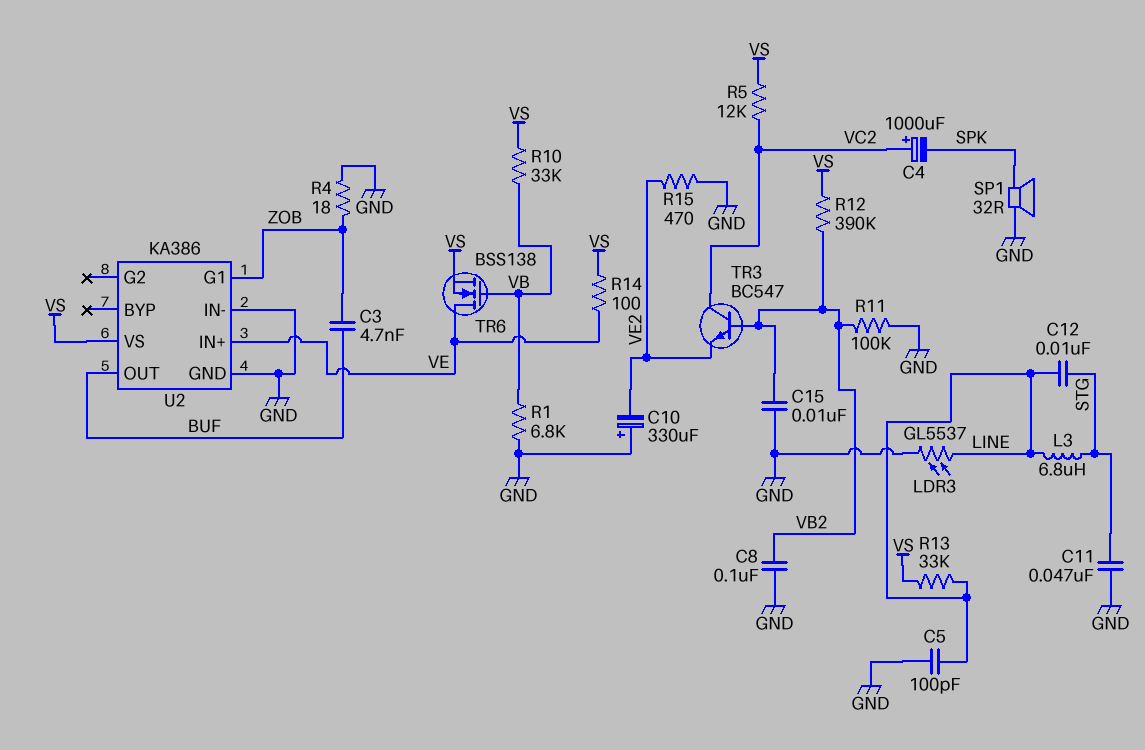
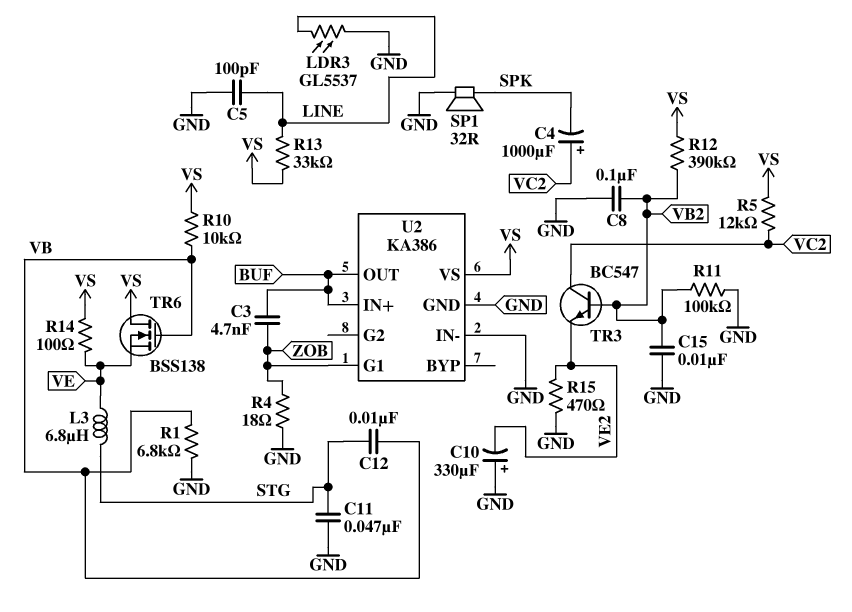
C12: 10nF (LINE, STG) -> 10nF (STG, VB)
L3: 6.8uH (LINE, STG) -> 6.8uH (STG, VE)
R10: 33k (VB, VS) -> 10k (VB, VS)
TR6: NMOS BSS138 (G VB, D VE, S VS) -> NMOS BSS138 (G VB, D VS, S VE)
U2 pin IN+: VE -> BUF

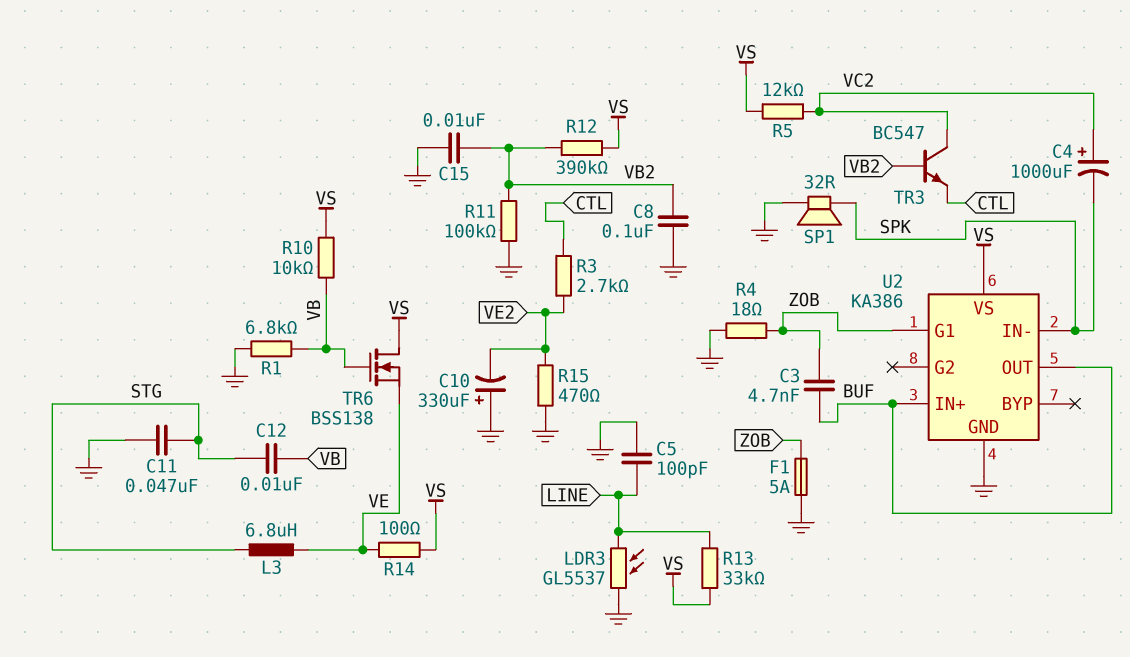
F1: none -> 5A (GND, ZOB)
R3: none -> 2.7k (CTL, VE2)
TR3: NPN BC547 (B VB2, C VC2, E VE2) -> NPN BC547 (B VB2, C VC2, E CTL)
U2 pin IN-: GND -> SPK

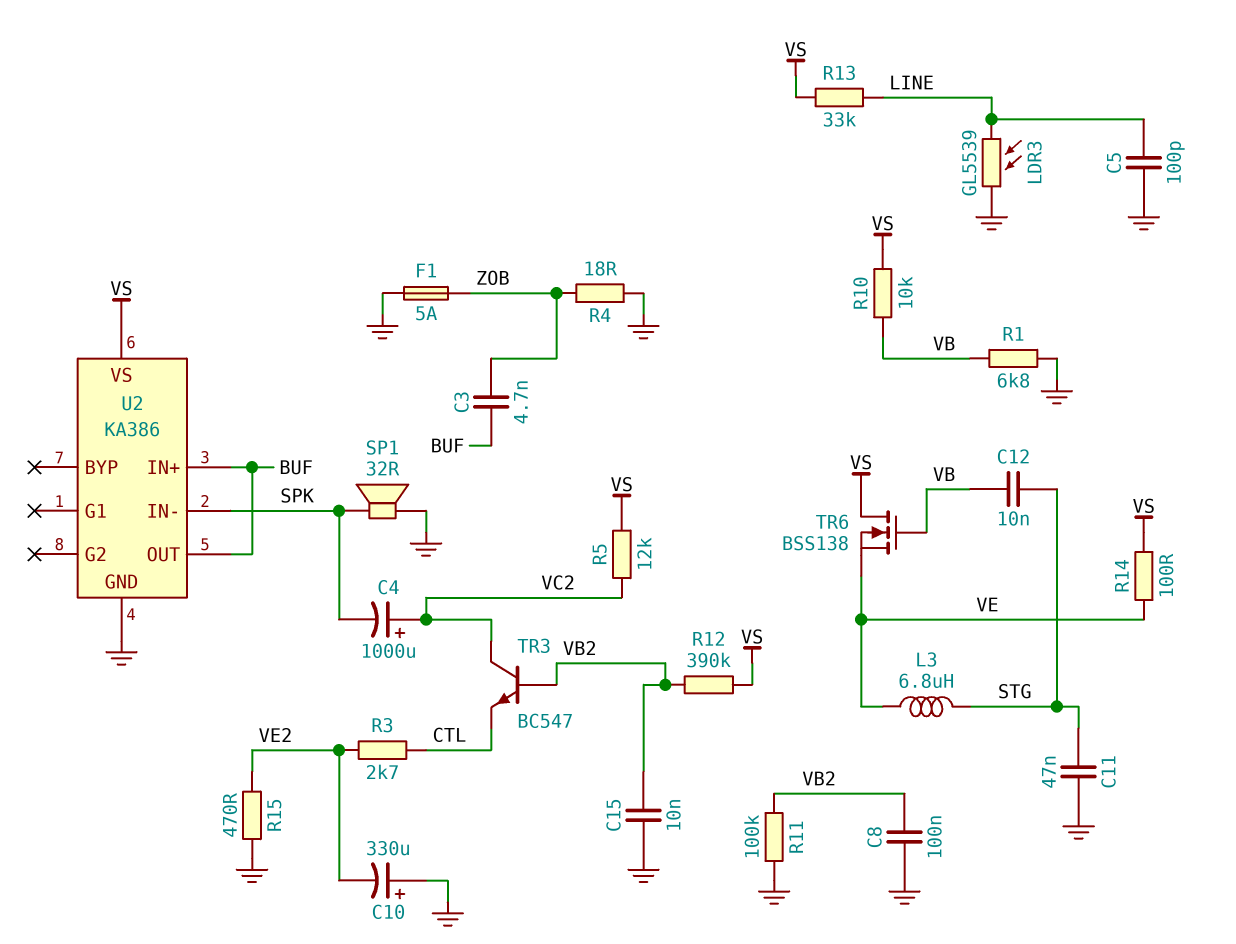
LDR3: GL5537 (GND, LINE) -> GL5539 (GND, LINE)
U2 pin G1: ZOB -> none

